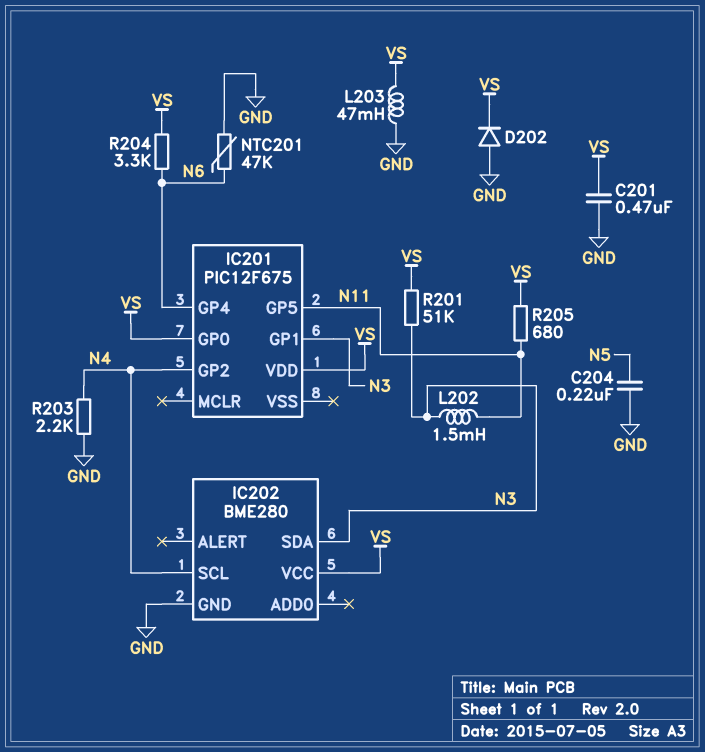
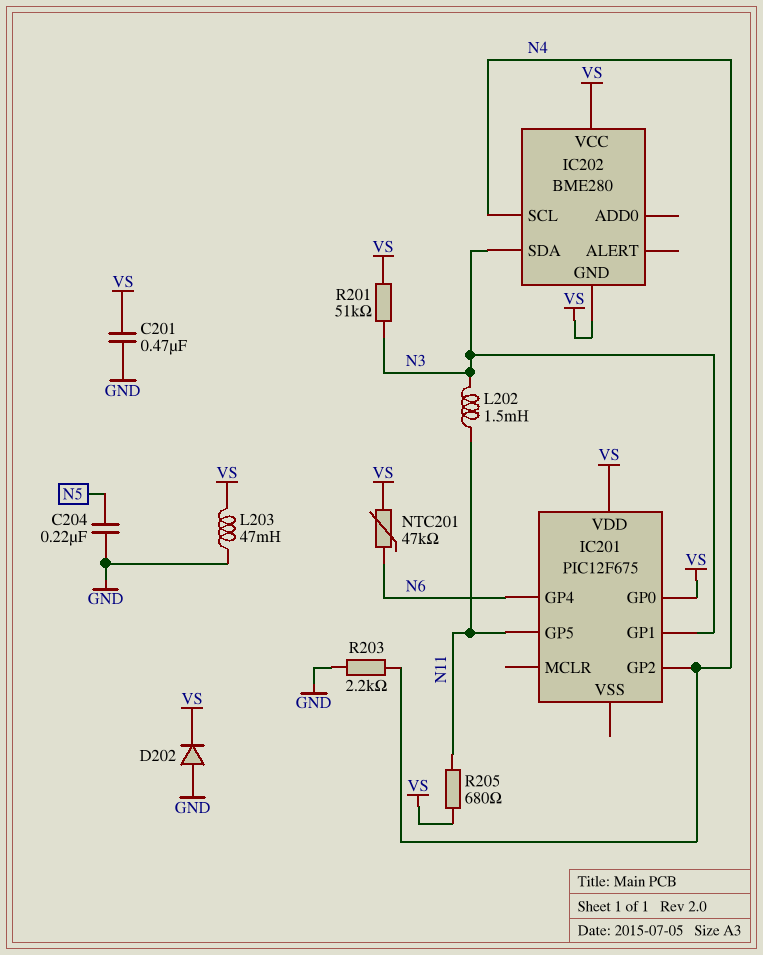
IC202 pin GND: GND -> VS
NTC201: 47k (GND, N6) -> 47k (N6, VS)
R204: 3.3k (N6, VS) -> none

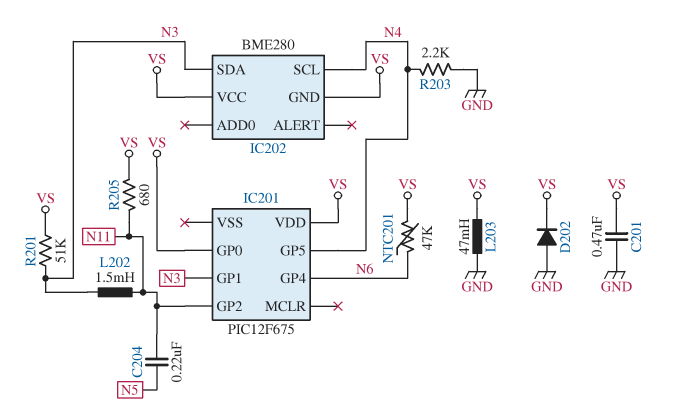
C204: 220nF (GND, N5) -> 220nF (N5, N11)
IC201 pin GP2: N4 -> N11
IC201 pin GP5: N11 -> N4

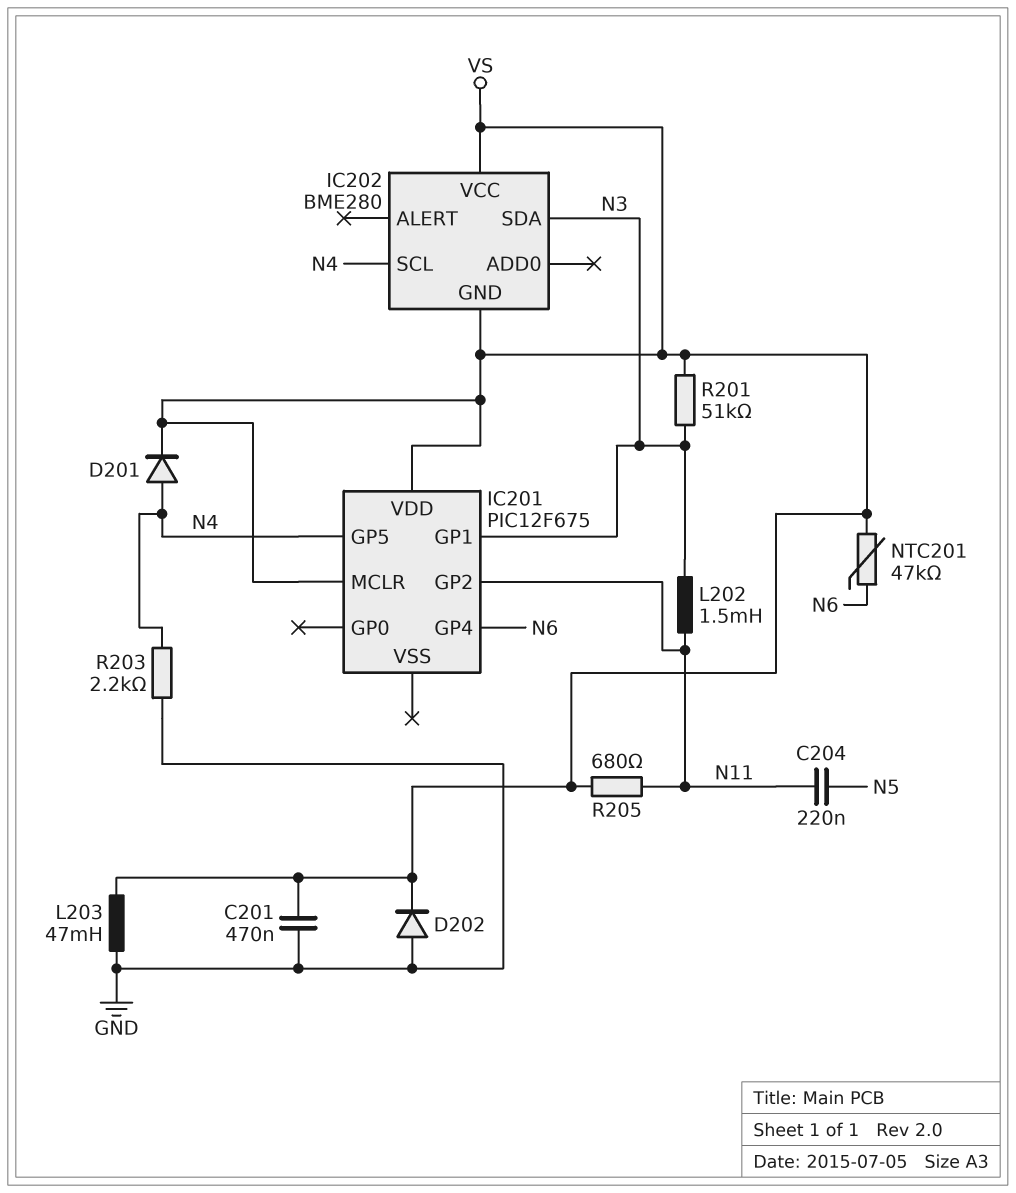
D201: none -> diode (A N4, K VS)
IC201 pin GP0: VS -> none
IC201 pin MCLR: none -> VS

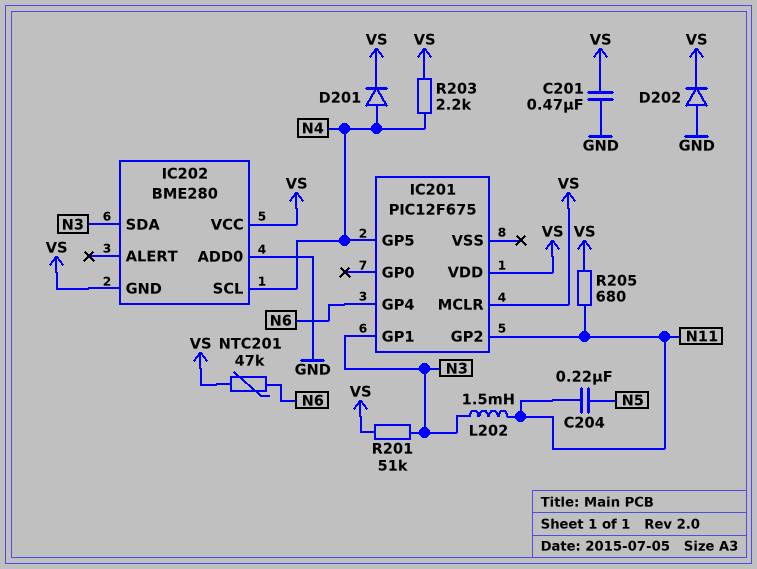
IC202 pin ADD0: none -> GND
L203: 47mH (GND, VS) -> none
R203: 2.2k (GND, N4) -> 2.2k (N4, VS)

